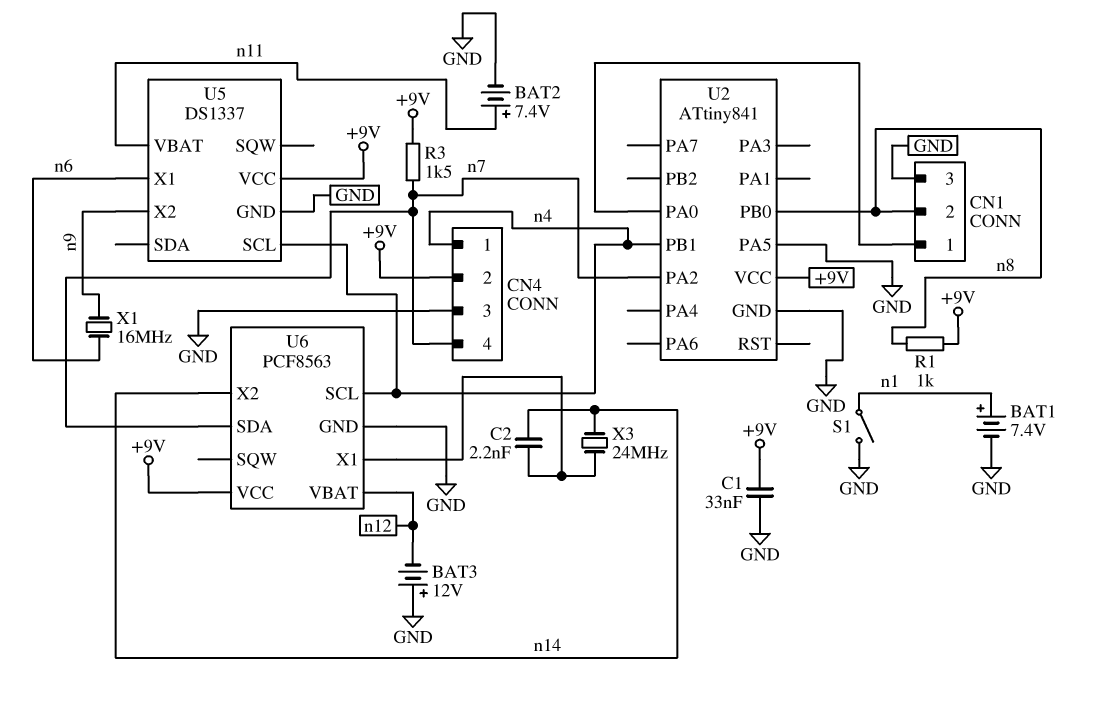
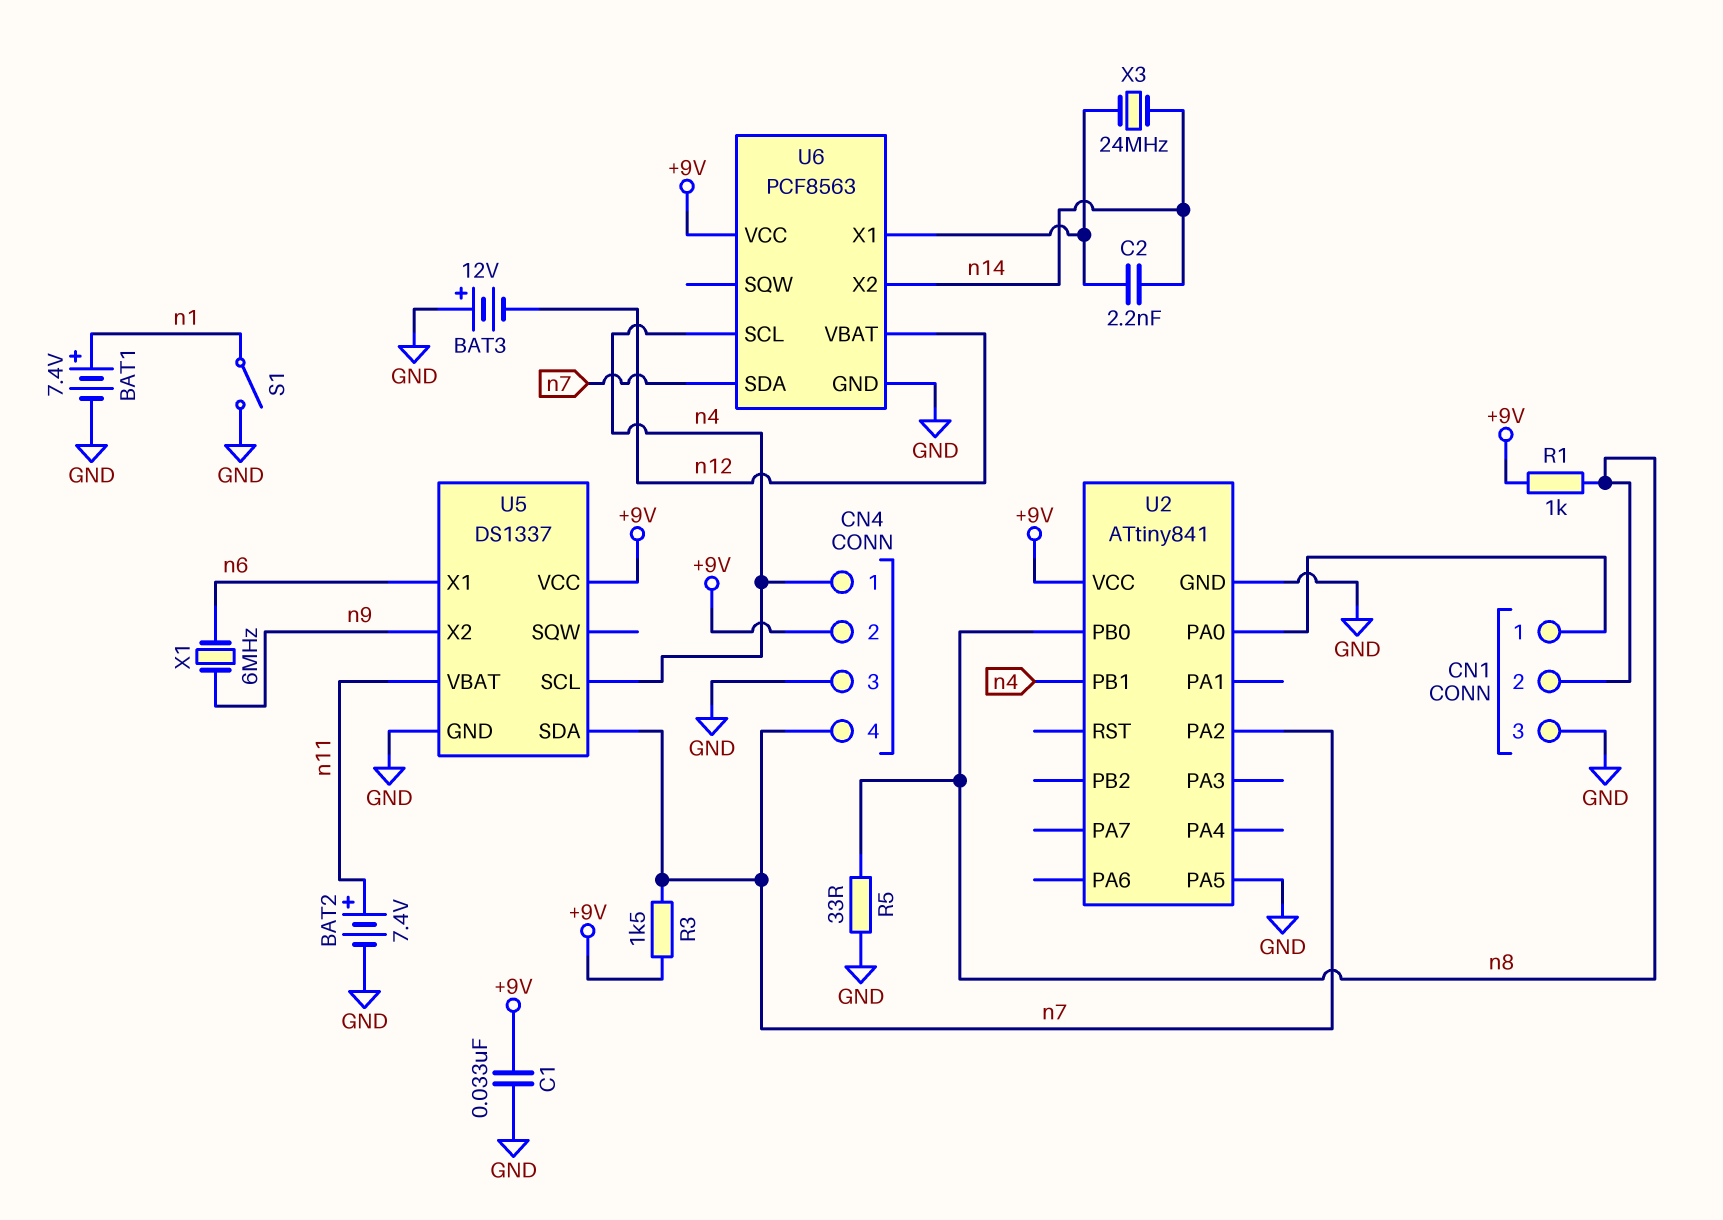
R5: none -> 33 (GND, n8)
U5 pin SDA: none -> n7
X1: 16MHz (n6, n9) -> 6MHz (n6, n9)

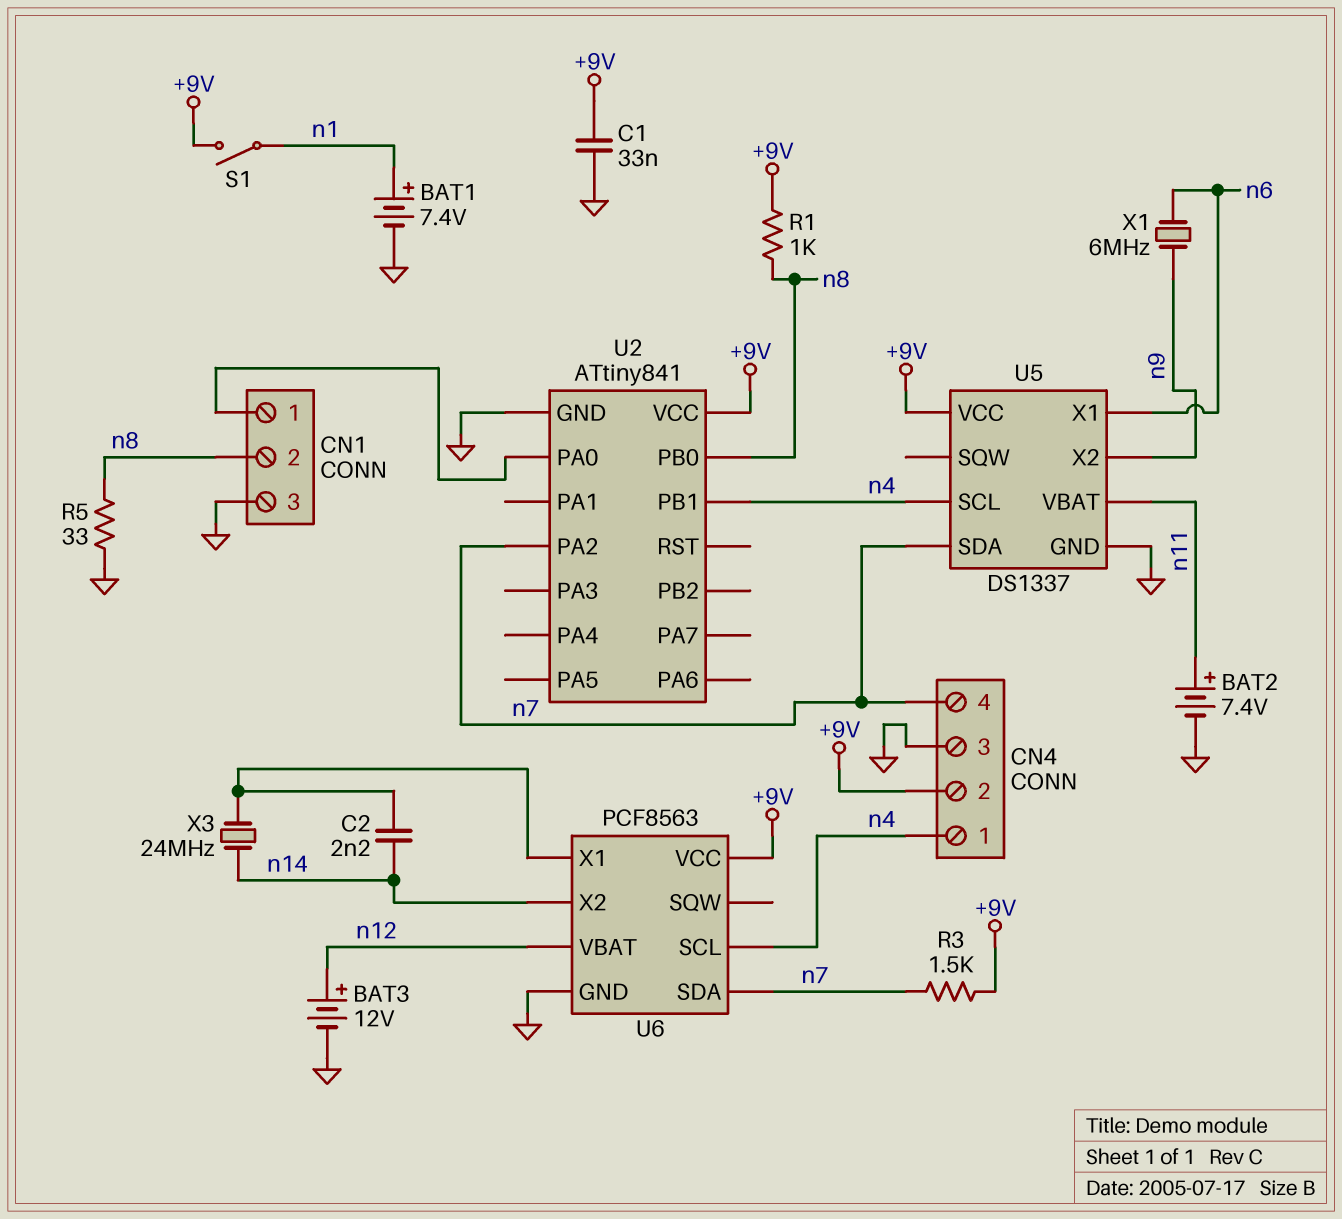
BAT3: 12V (plus GND, minus n12) -> 12V (plus n12, minus GND)
S1: switch (GND, n1) -> switch (+9V, n1)
U2 pin PA5: GND -> none

